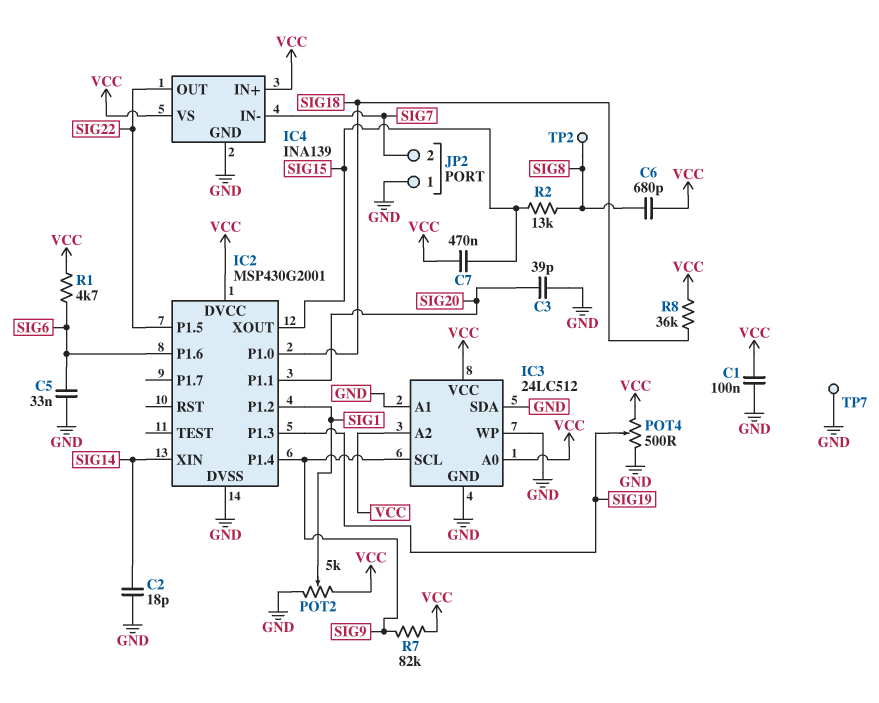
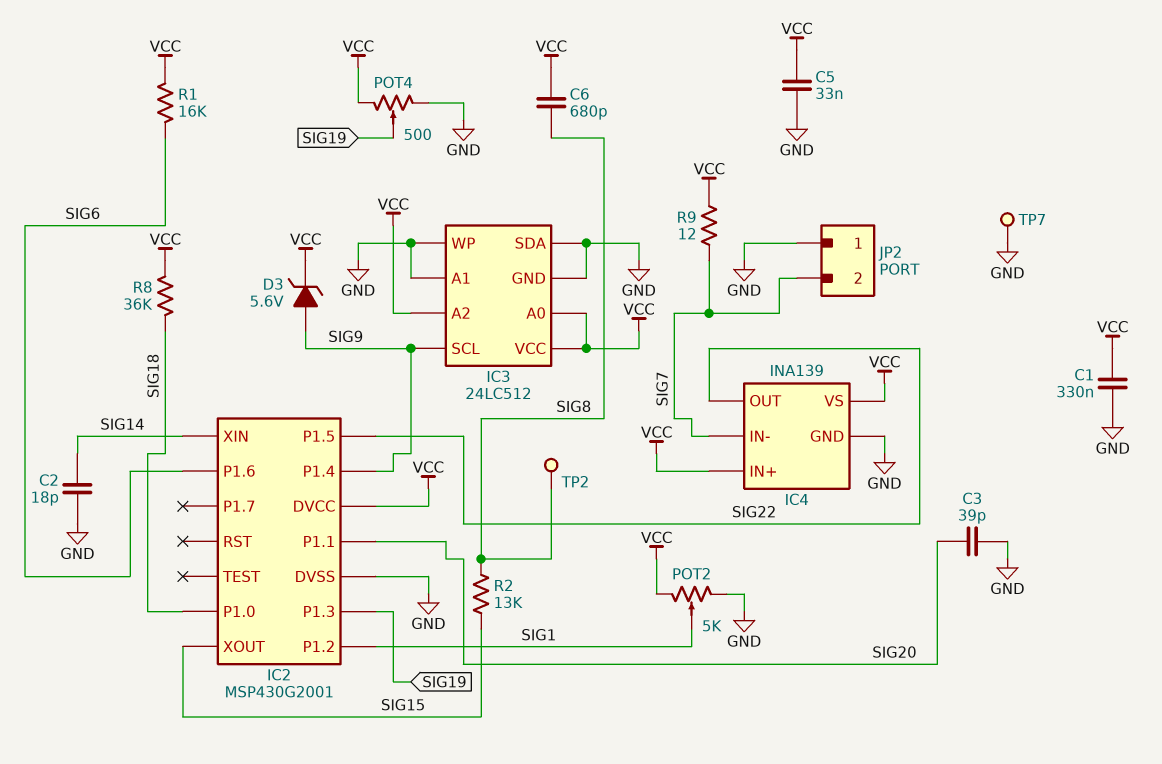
C1: 100nF (GND, VCC) -> 330nF (GND, VCC)
C5: 33nF (GND, SIG6) -> 33nF (GND, VCC)
C7: 470nF (SIG15, VCC) -> none
D3: none -> zener 5.6V (A SIG9, K VCC)
R1: 4.7k (SIG6, VCC) -> 16k (SIG6, VCC)
R7: 82k (SIG9, VCC) -> none
R9: none -> 12 (SIG7, VCC)

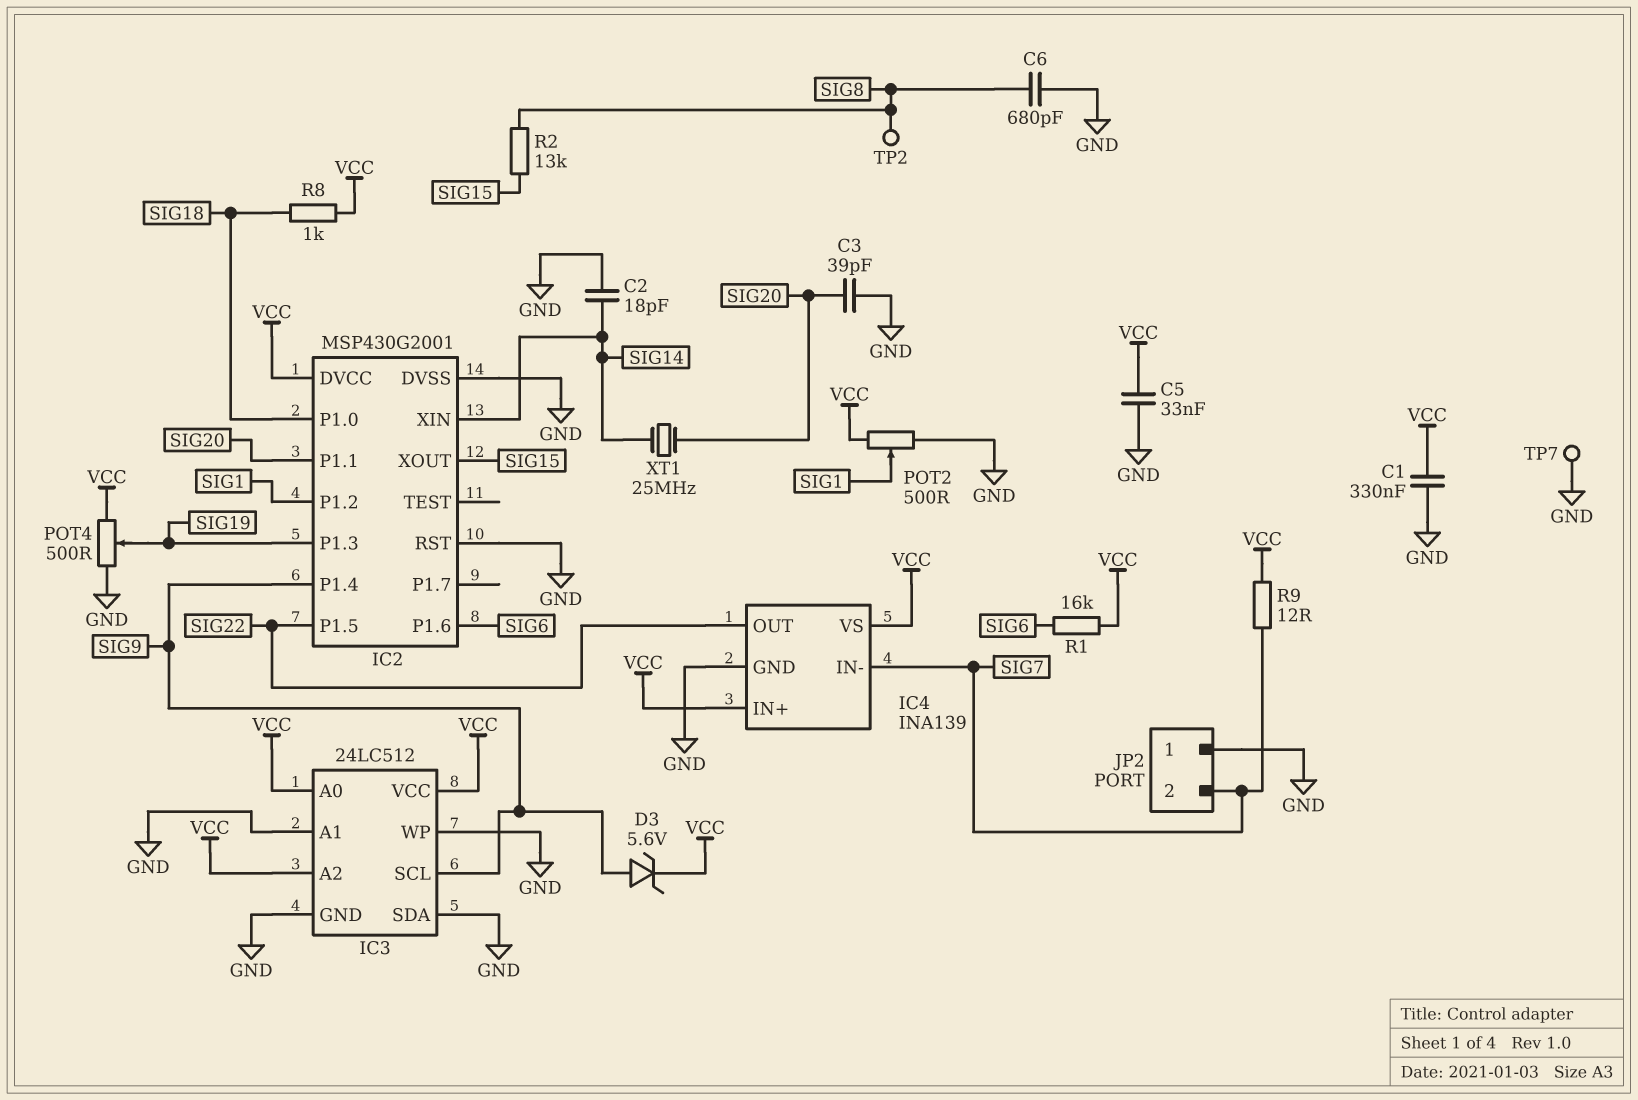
C6: 680pF (SIG8, VCC) -> 680pF (GND, SIG8)
IC2 pin RST: none -> GND
POT2: 5k (GND, VCC, wiper SIG1) -> 500 (GND, VCC, wiper SIG1)
R8: 36k (SIG18, VCC) -> 1k (SIG18, VCC)
XT1: none -> 25MHz (SIG14, SIG20)

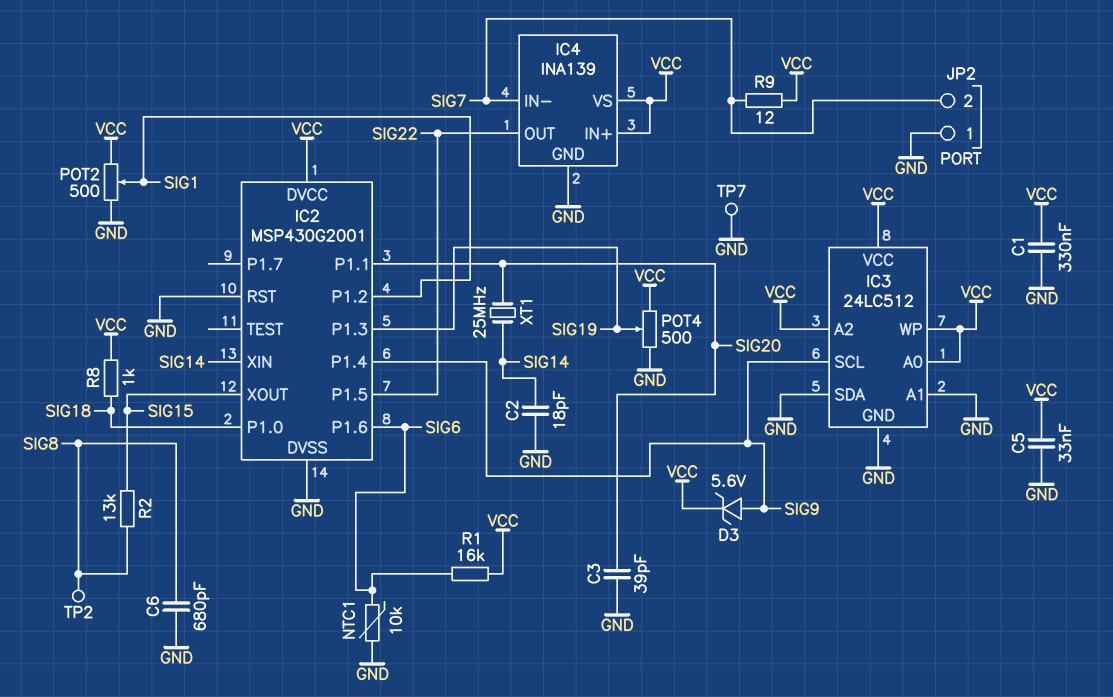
IC3 pin WP: GND -> VCC
NTC1: none -> 10k (GND, SIG6)

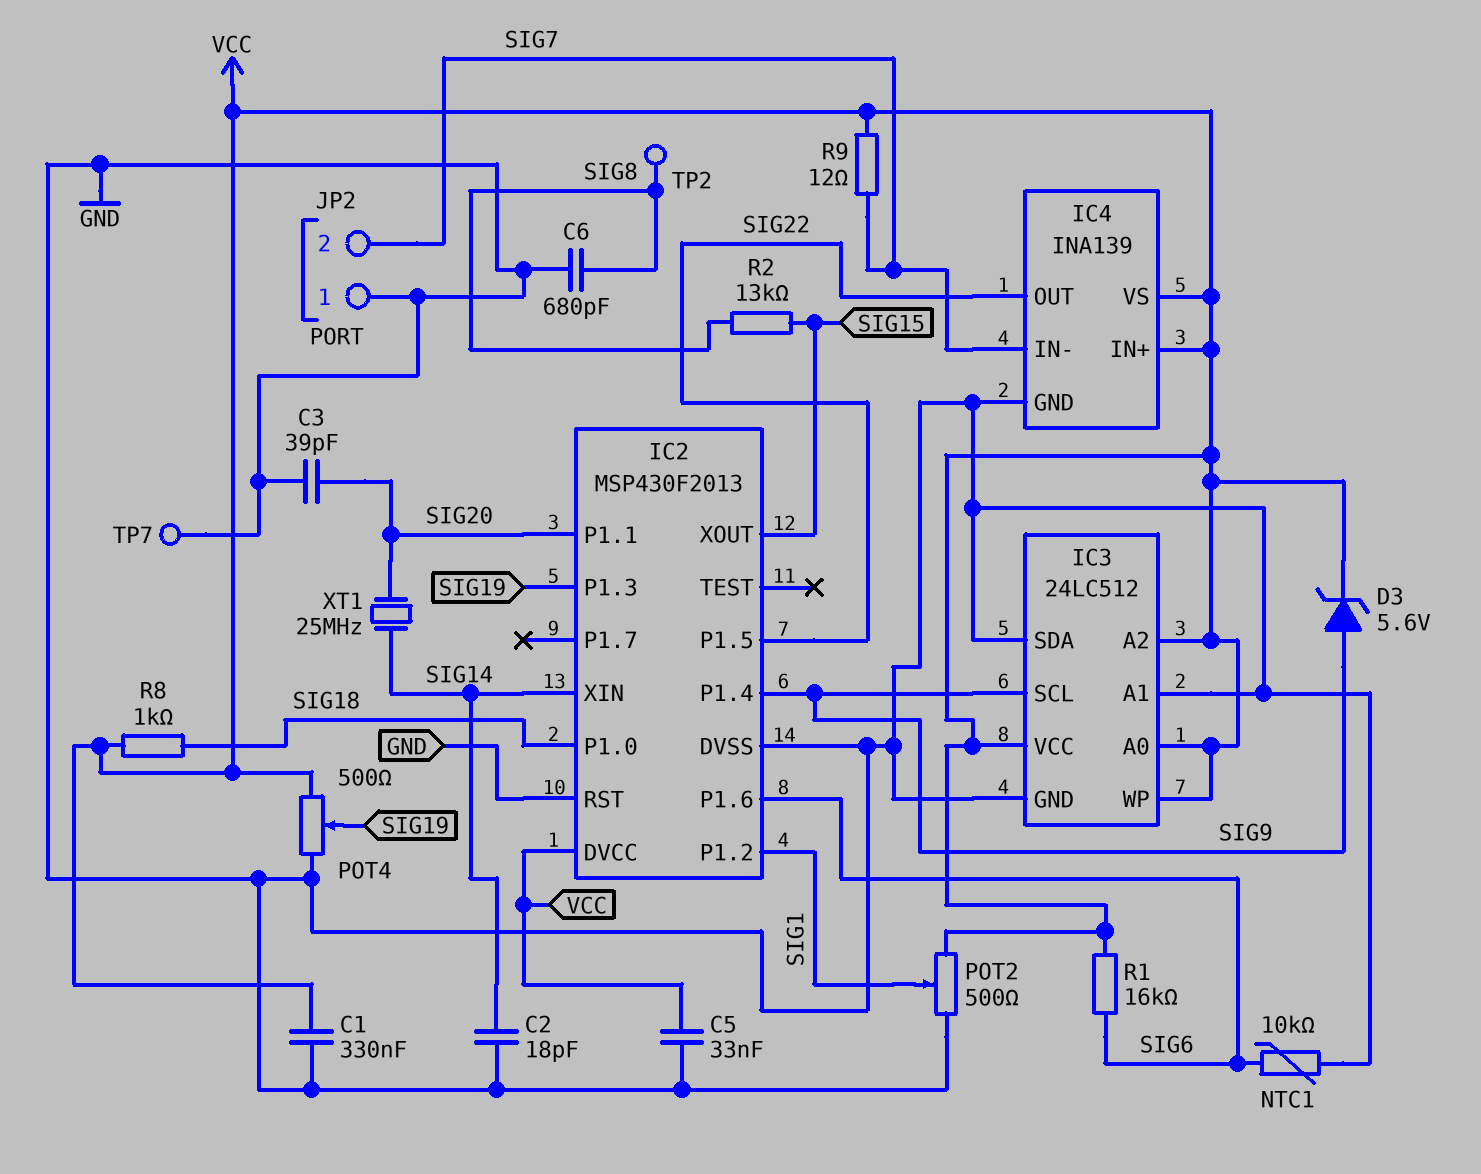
IC2: MSP430G2001 -> MSP430F2013

